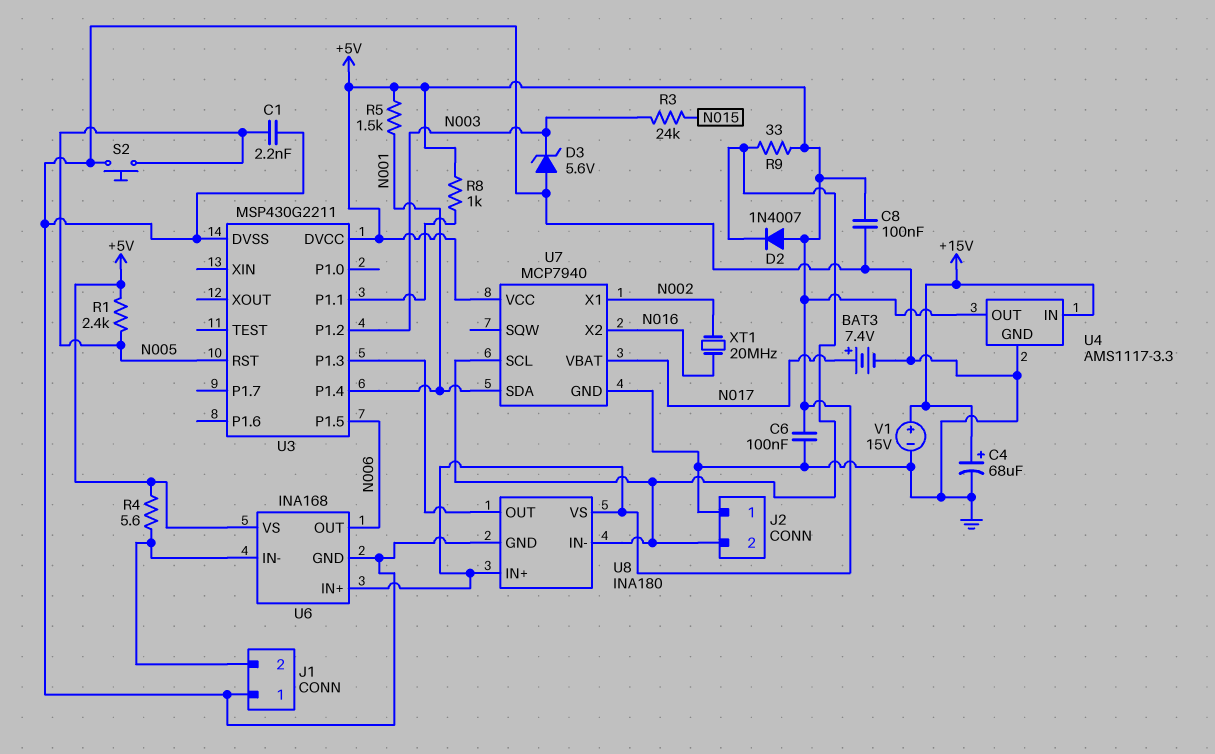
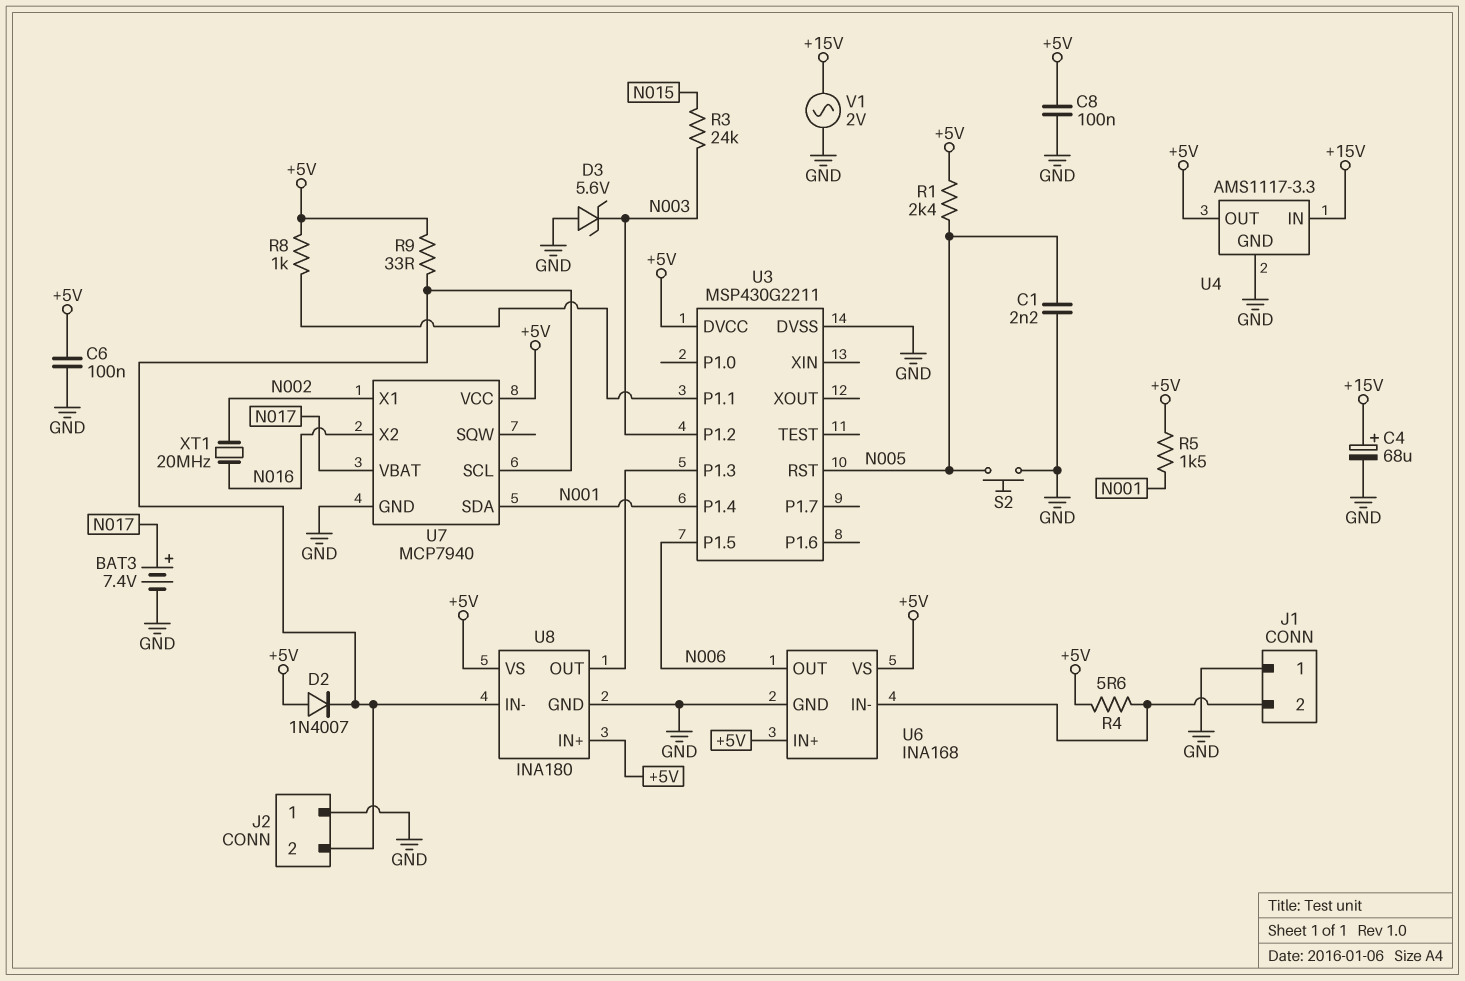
V1: 15V (plus +15V, minus GND) -> AC 2V (+15V, GND)

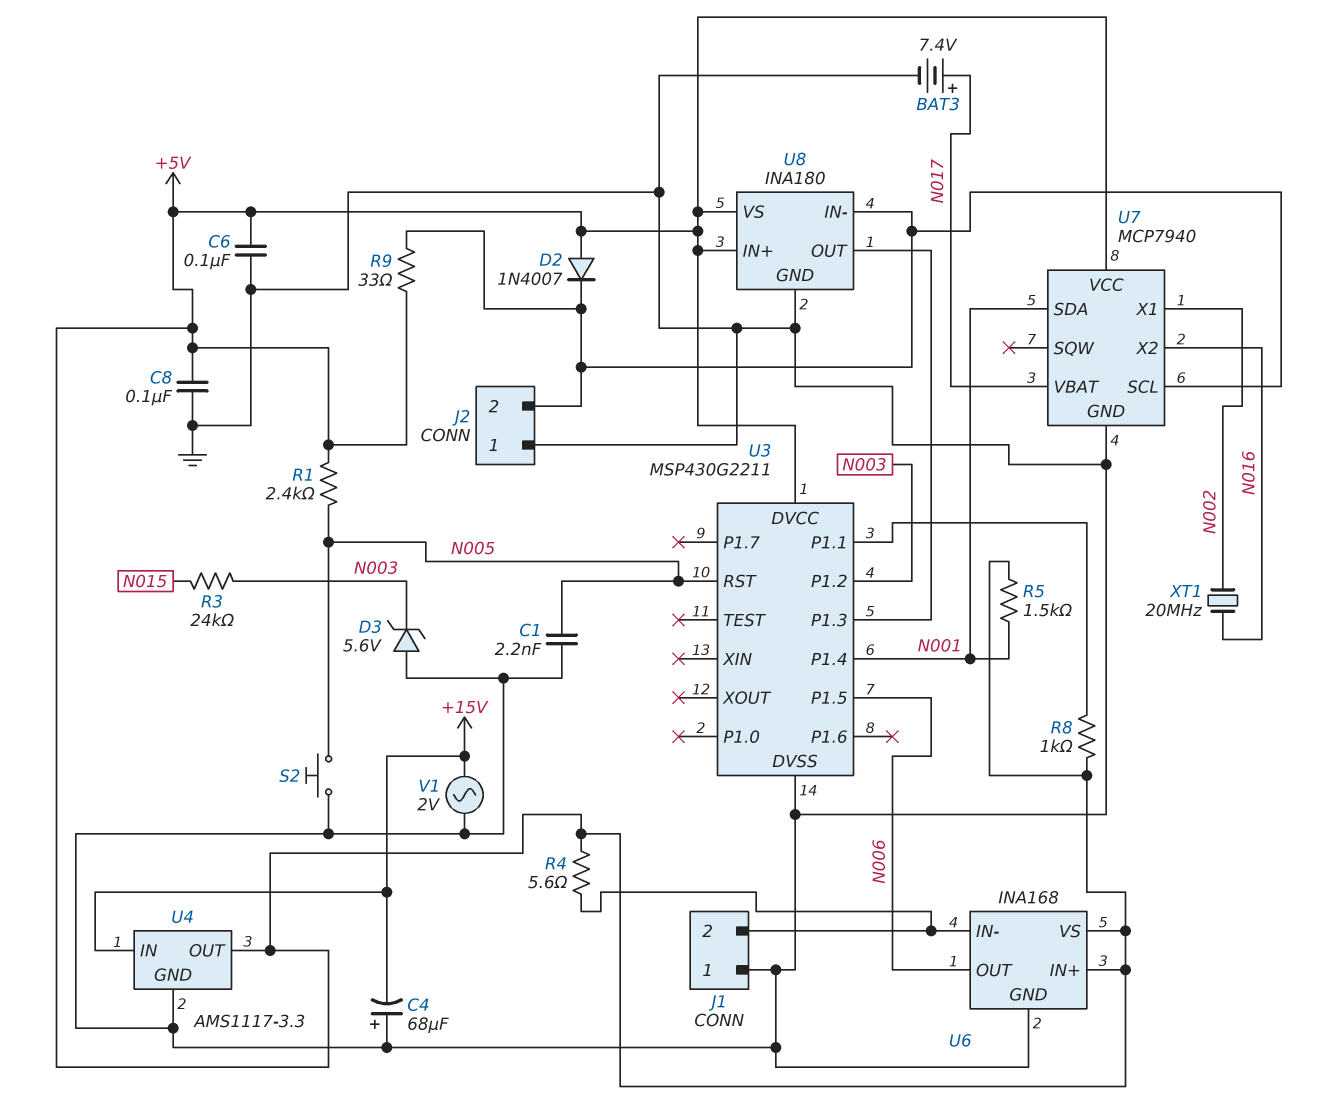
C4: 68uF (plus +15V, minus GND) -> 68uF (plus GND, minus +15V)

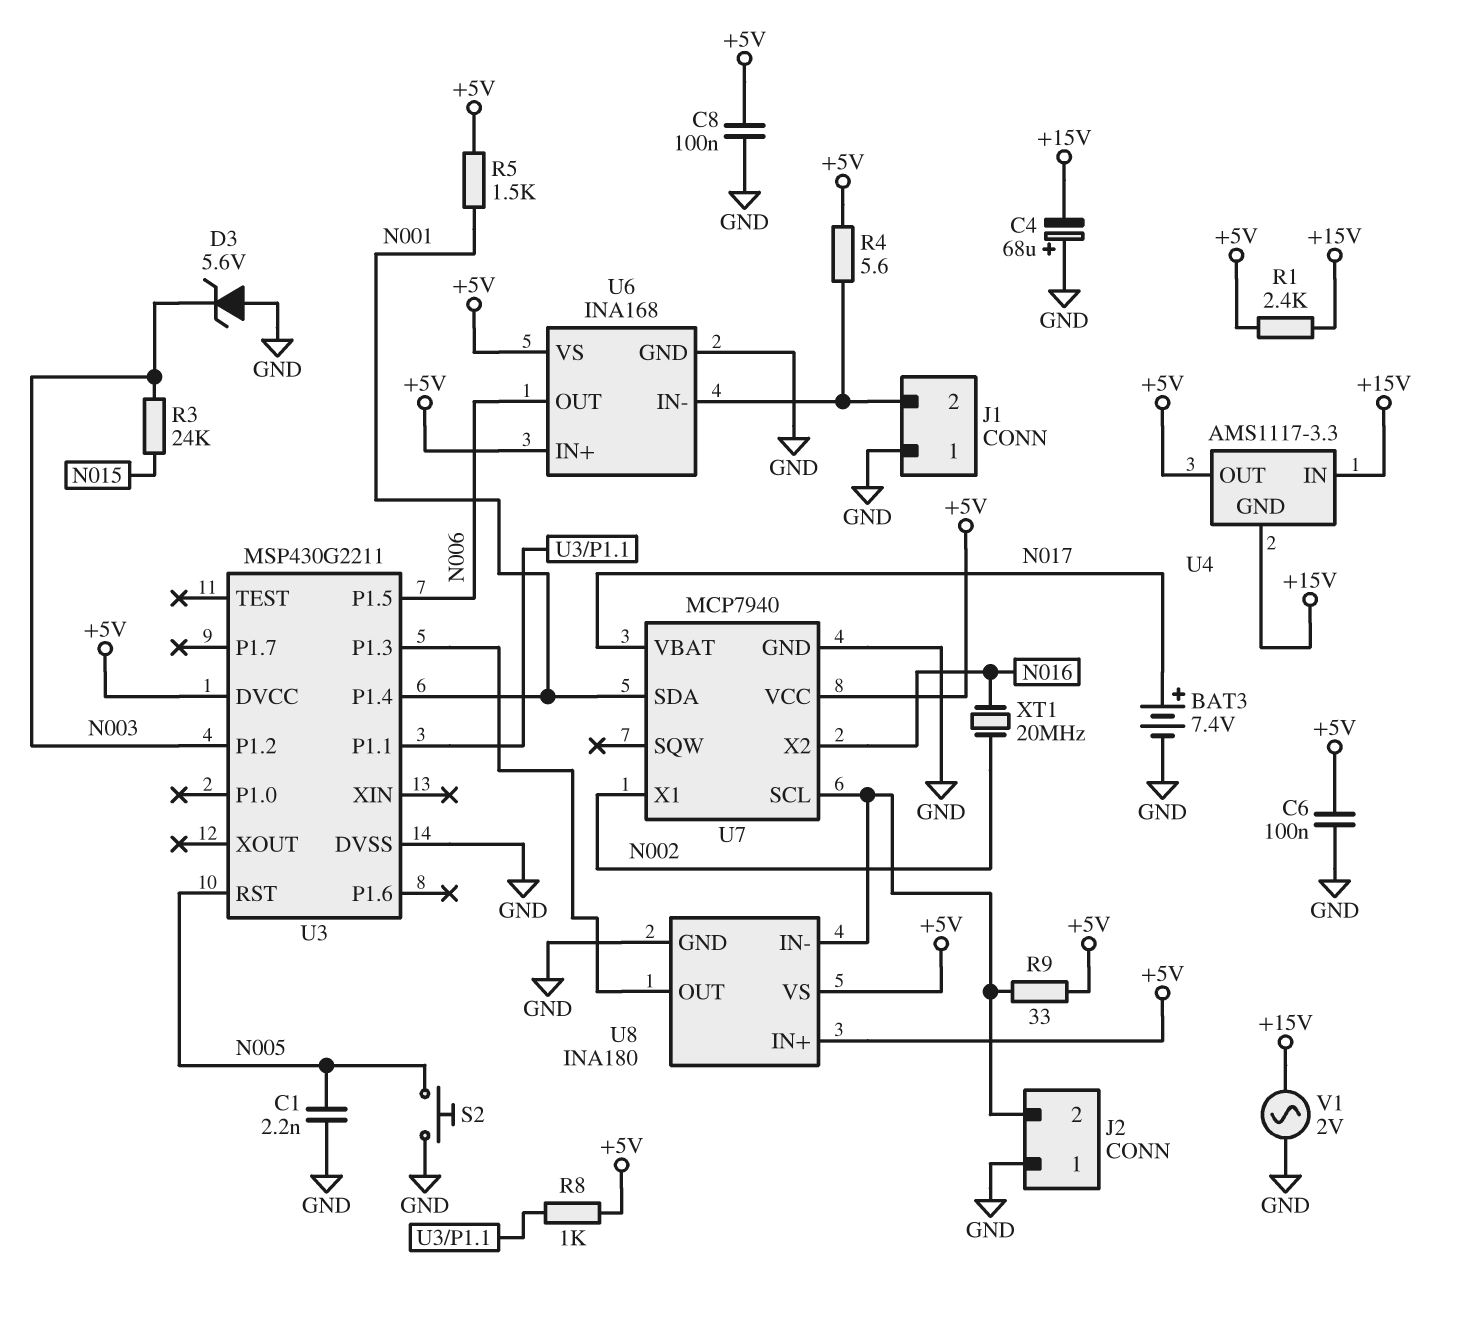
D2: diode 1N4007 (A +5V, K J2/2) -> none
R1: 2.4k (+5V, N005) -> 2.4k (+5V, +15V)
U4 pin GND: GND -> +15V

